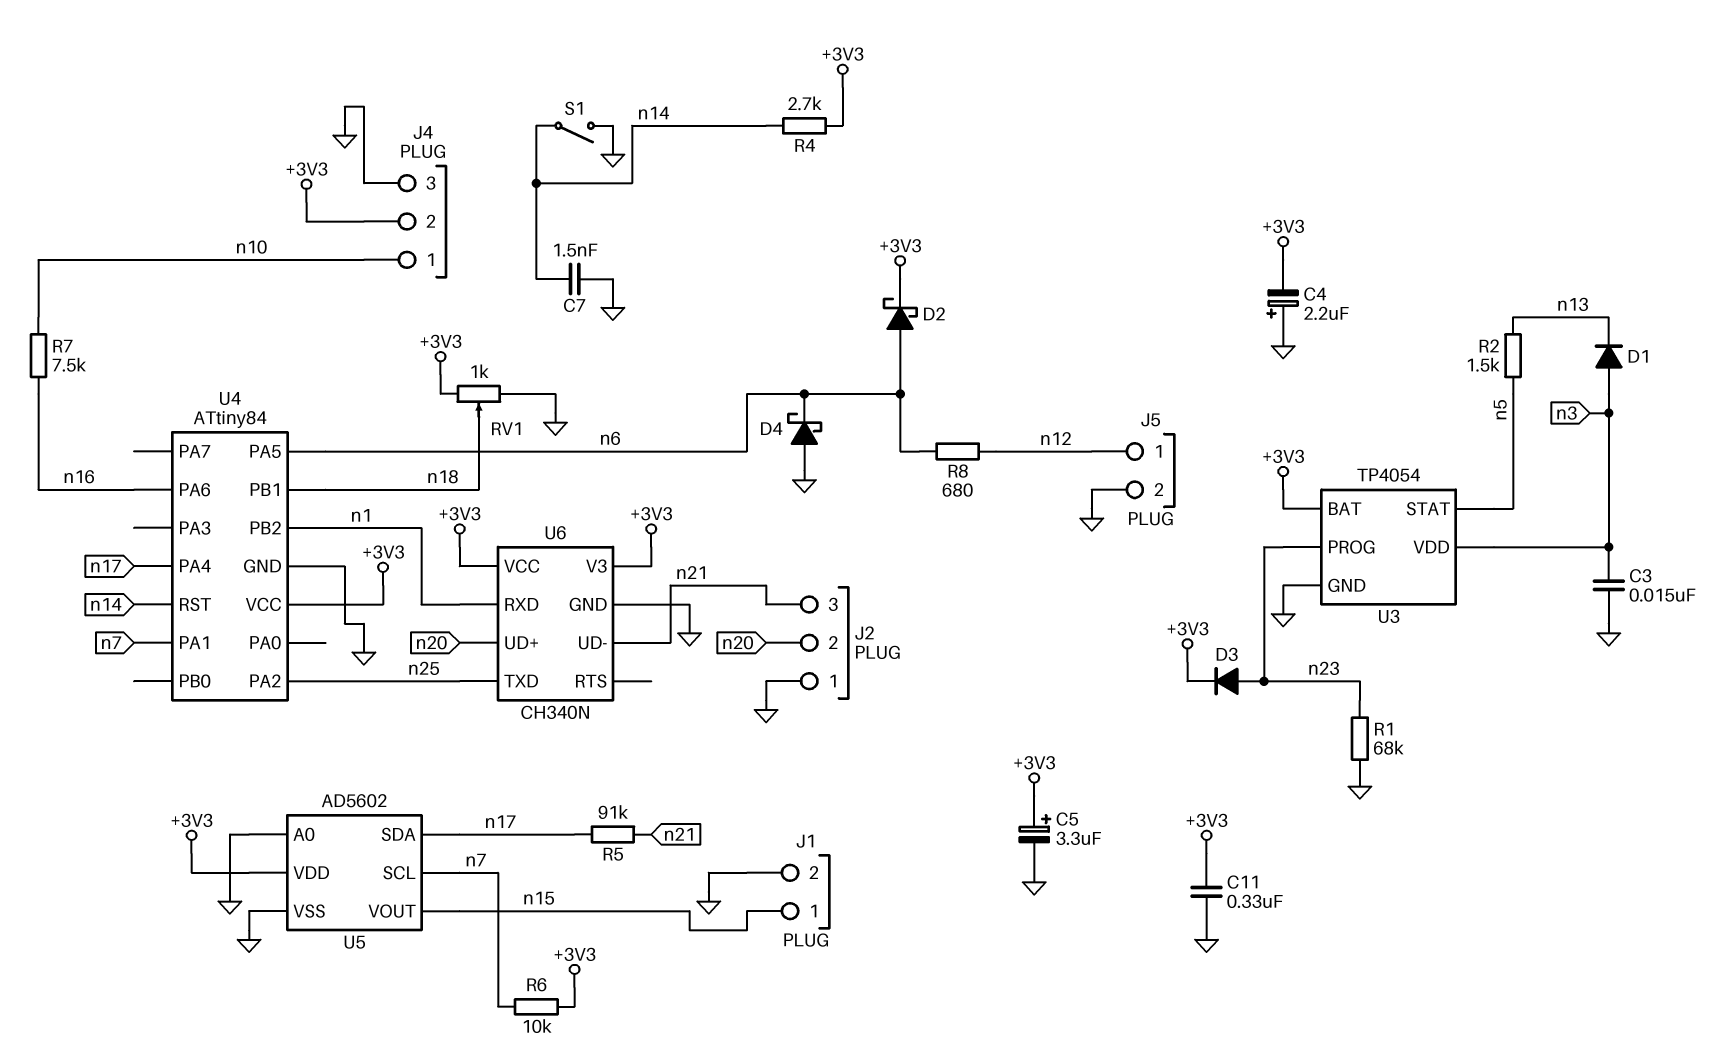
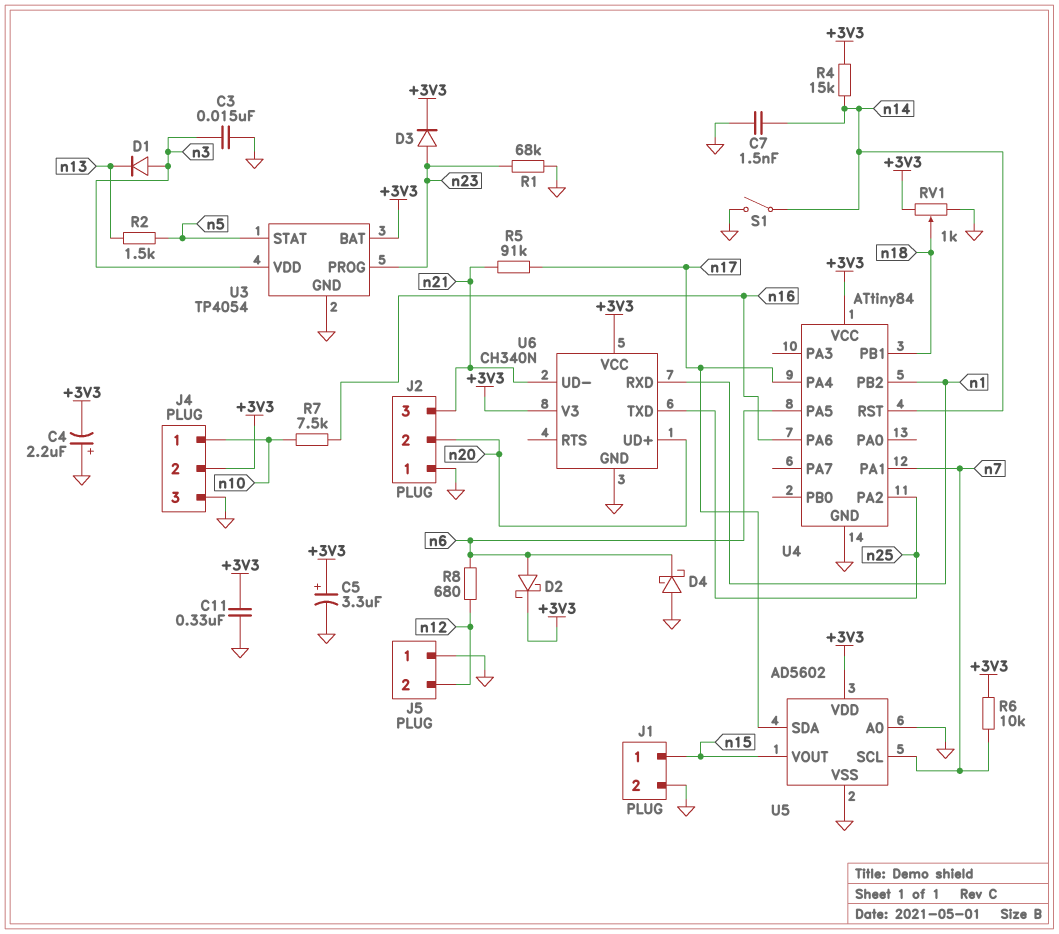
J5 pin 1: n12 -> GND
J5 pin 2: GND -> n12
R4: 2.7k (+3V3, n14) -> 15k (+3V3, n14)

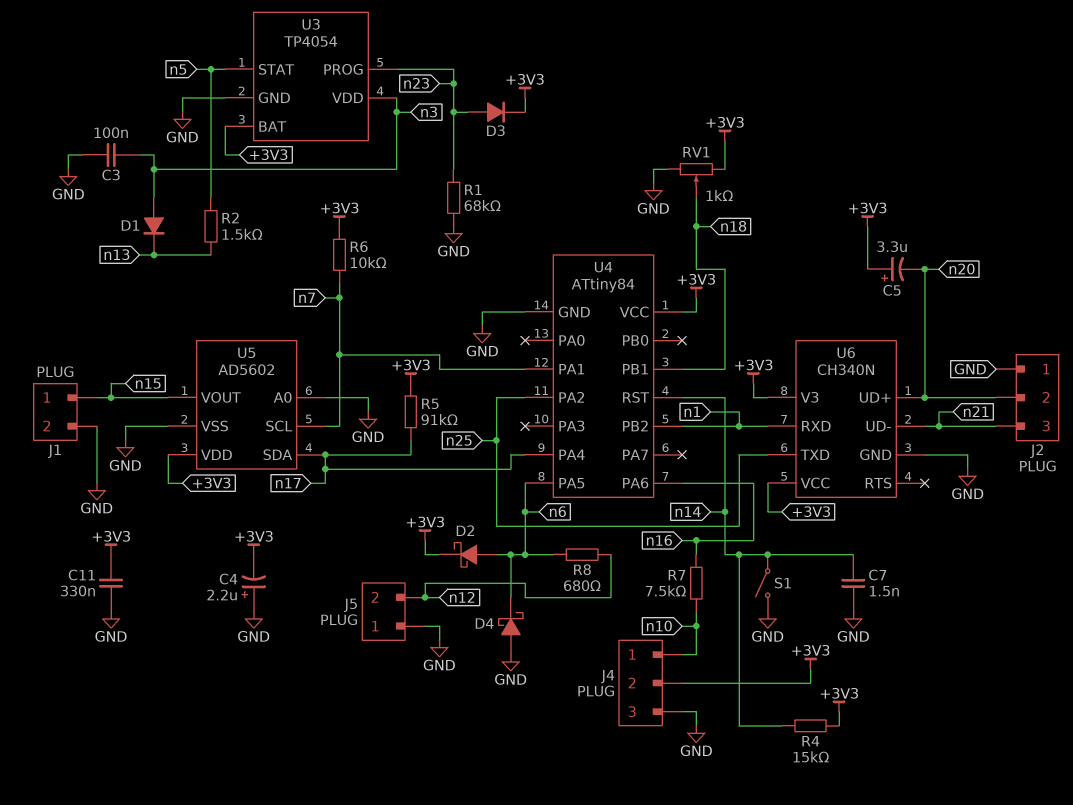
C3: 15nF (GND, n3) -> 100nF (GND, n3)
C5: 3.3uF (plus +3V3, minus GND) -> 3.3uF (plus +3V3, minus n20)
R5: 91k (n17, n21) -> 91k (+3V3, n17)

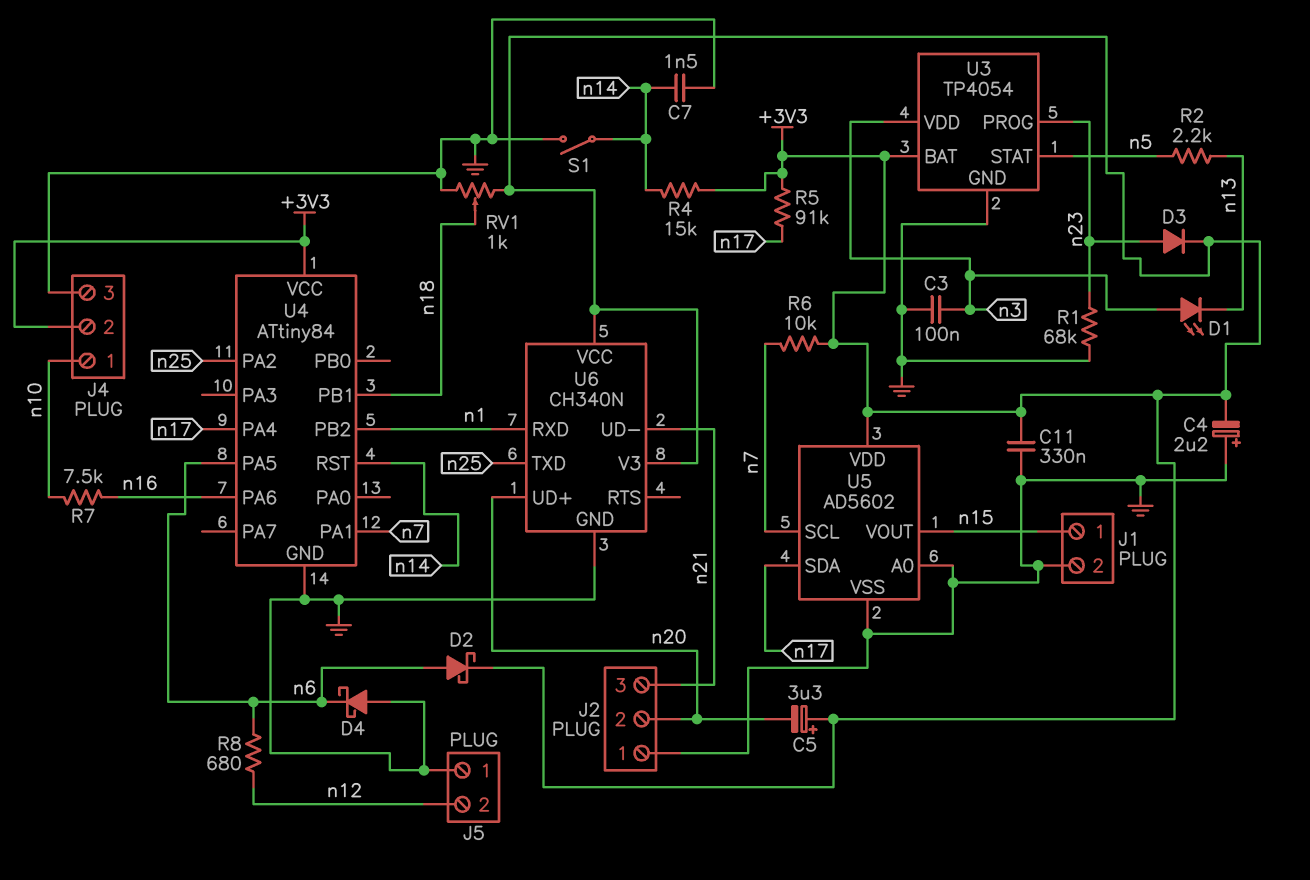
D1: diode (A n3, K n13) -> LED (A n3, K n13)
R2: 1.5k (n5, n13) -> 2.2k (n5, n13)

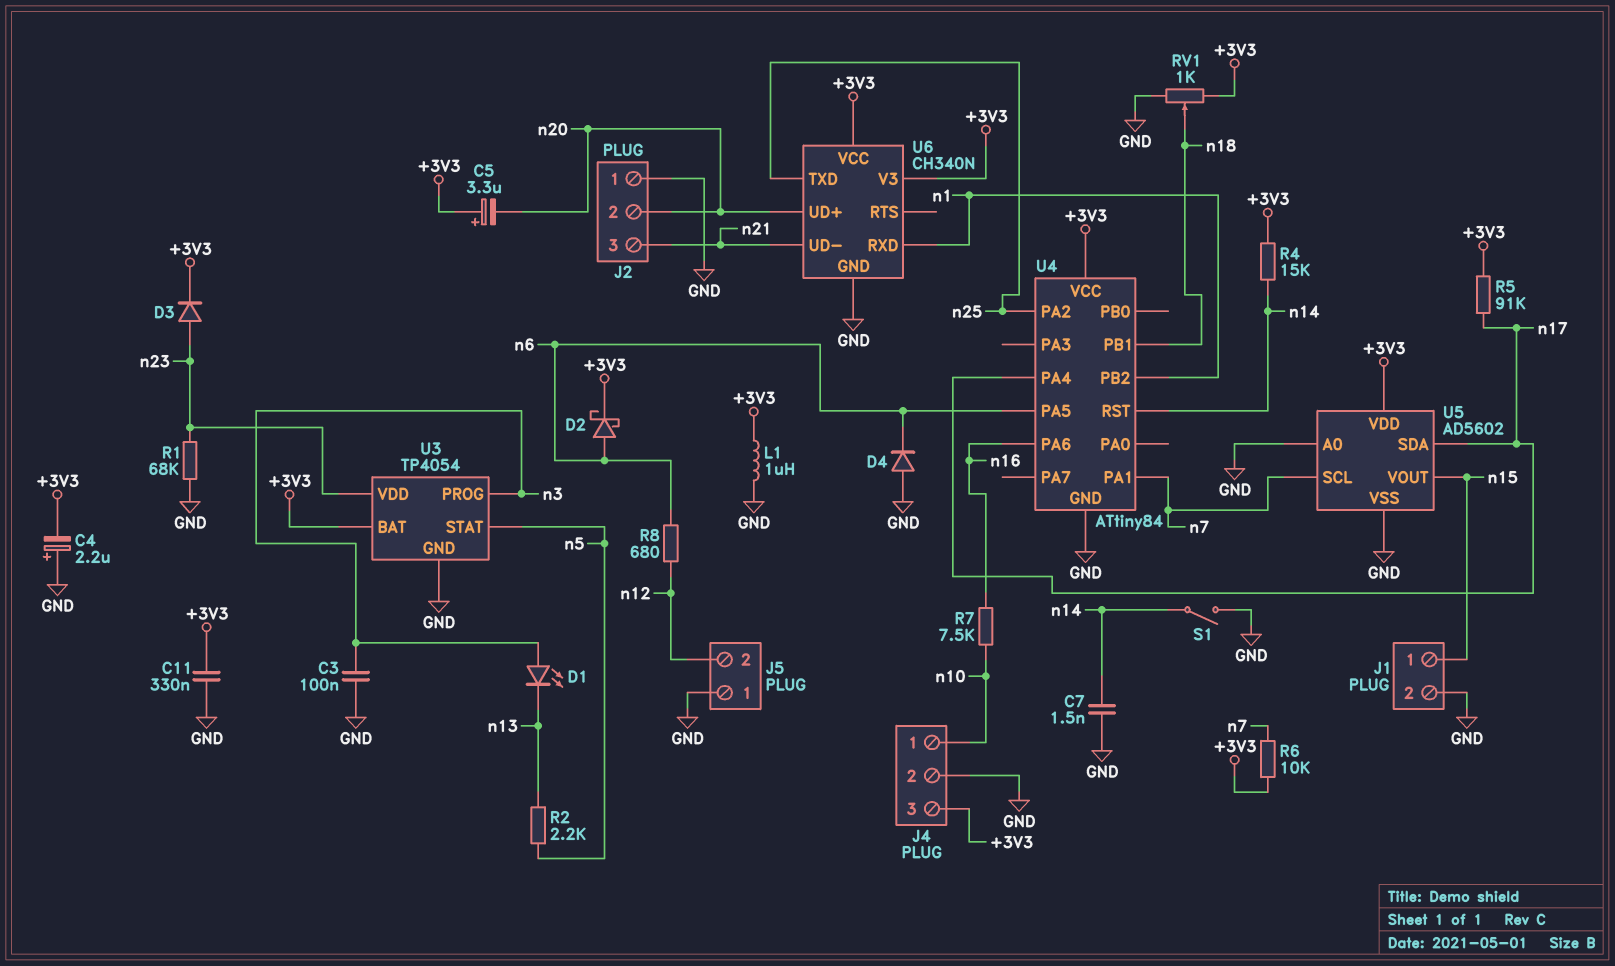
D4: schottky (A GND, K n6) -> diode (A GND, K n6)
J4 pin 2: +3V3 -> GND
J4 pin 3: GND -> +3V3
L1: none -> 1uH (+3V3, GND)
U3 pin PROG: n23 -> n3
U3 pin VDD: n3 -> n23

